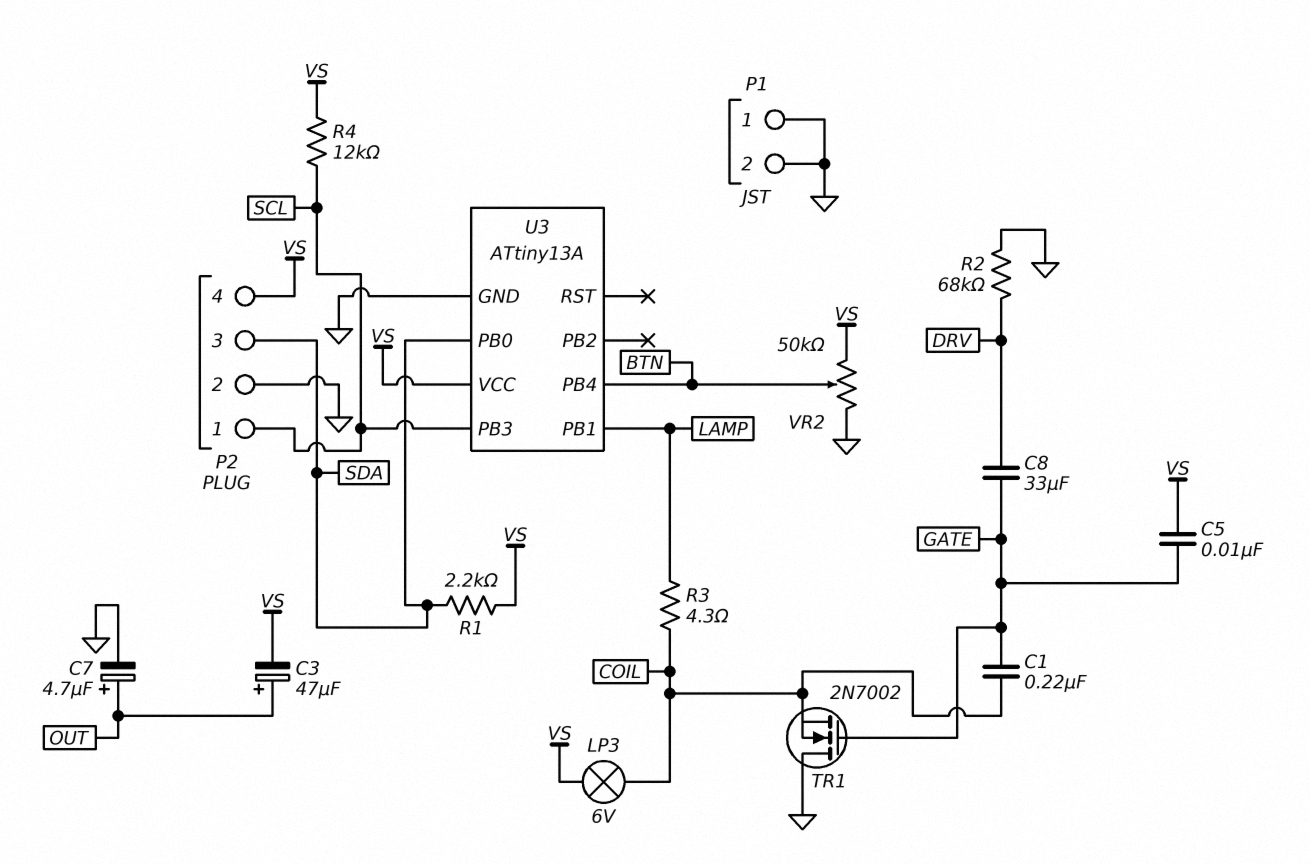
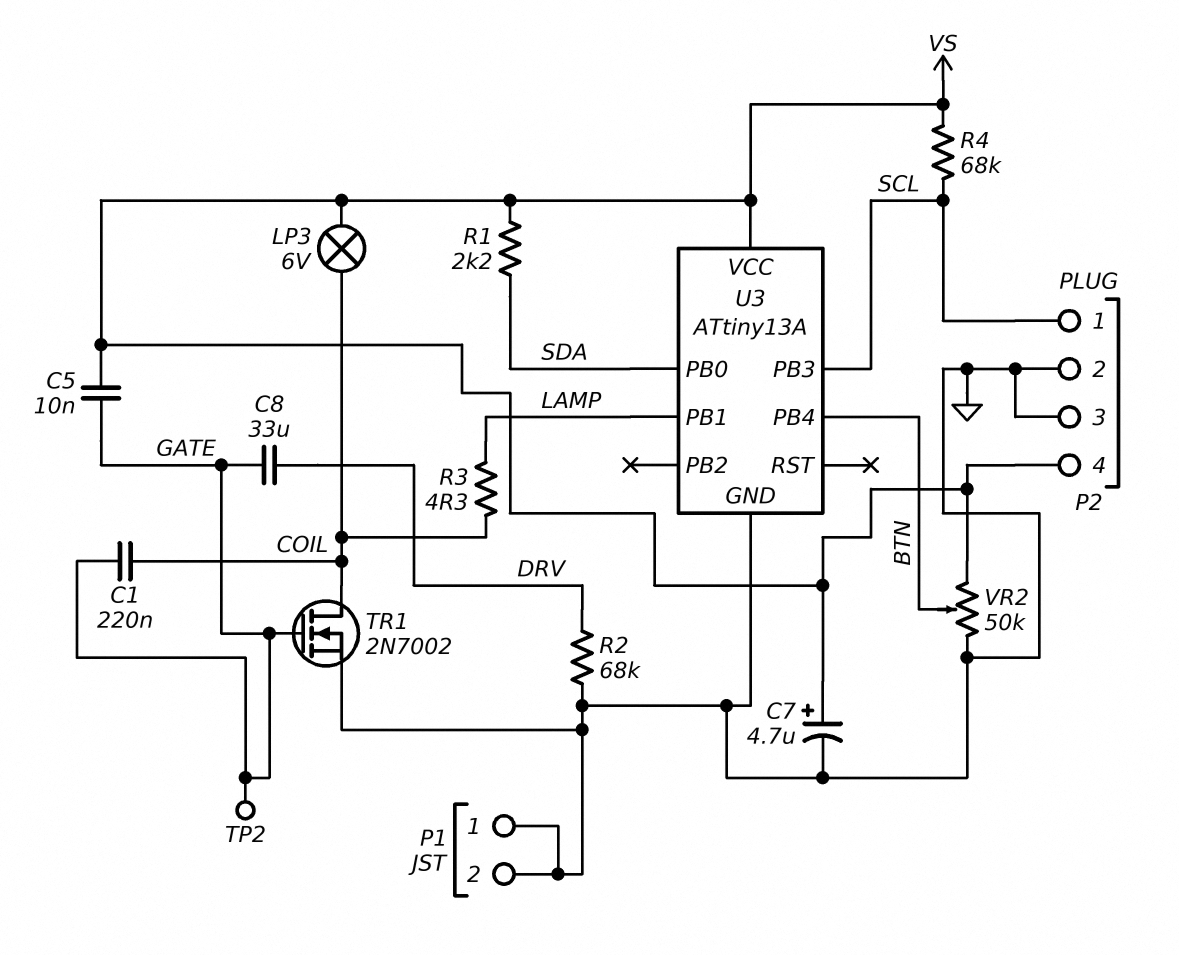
C3: 47uF (plus OUT, minus VS) -> none
C7: 4.7uF (plus OUT, minus GND) -> 4.7uF (plus VS, minus GND)
P2 pin 3: SDA -> GND
R4: 12k (SCL, VS) -> 68k (SCL, VS)
TP2: none -> test point (GATE)
TR1: NMOS 2N7002 (G GATE, D GND, S COIL) -> NMOS 2N7002 (G GATE, D COIL, S GND)

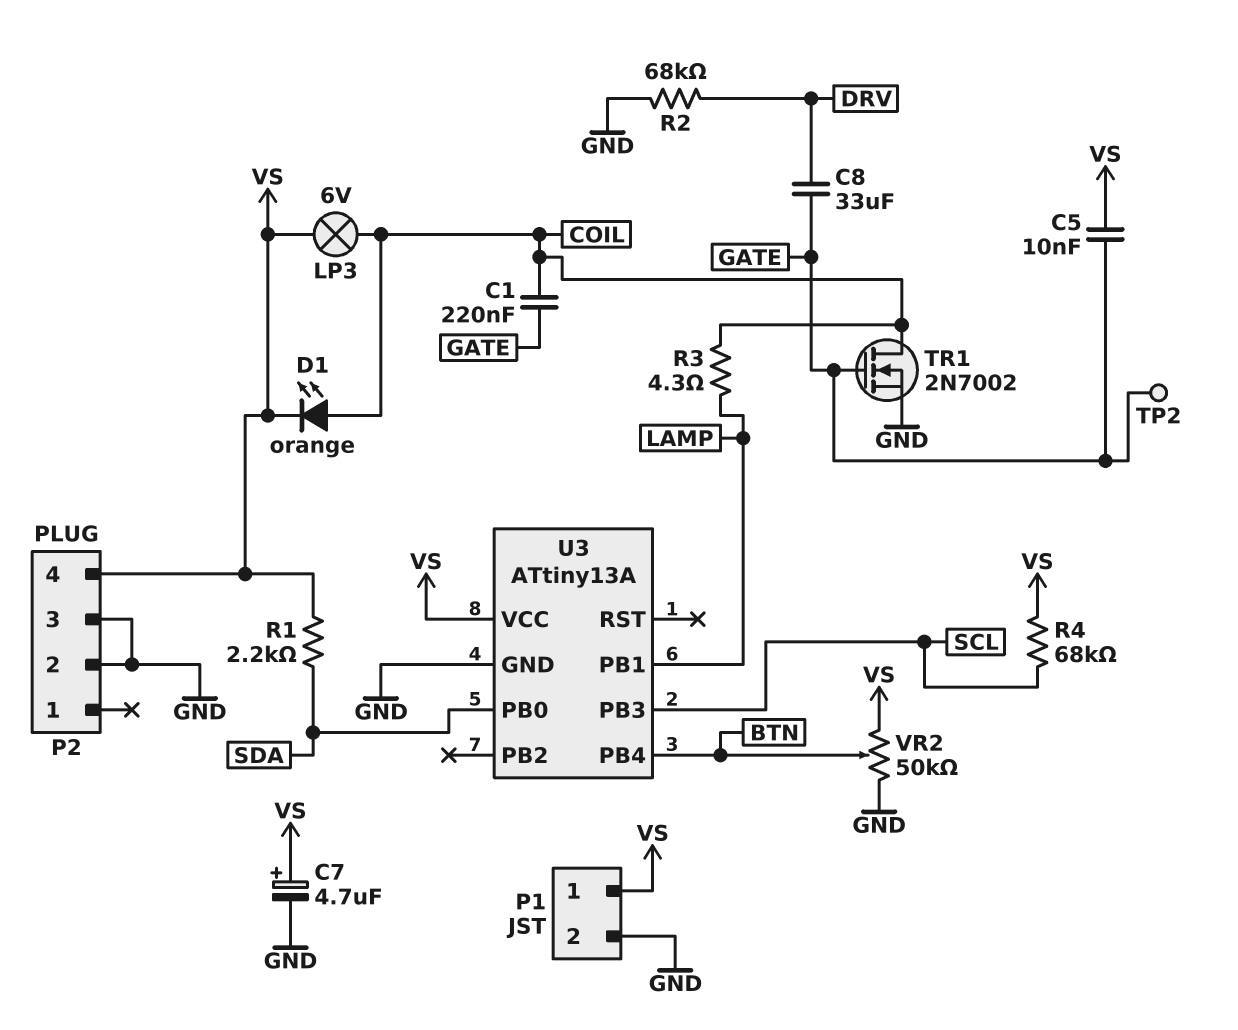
D1: none -> LED orange (A COIL, K VS)
P1 pin 1: GND -> VS
P2 pin 1: SCL -> none

